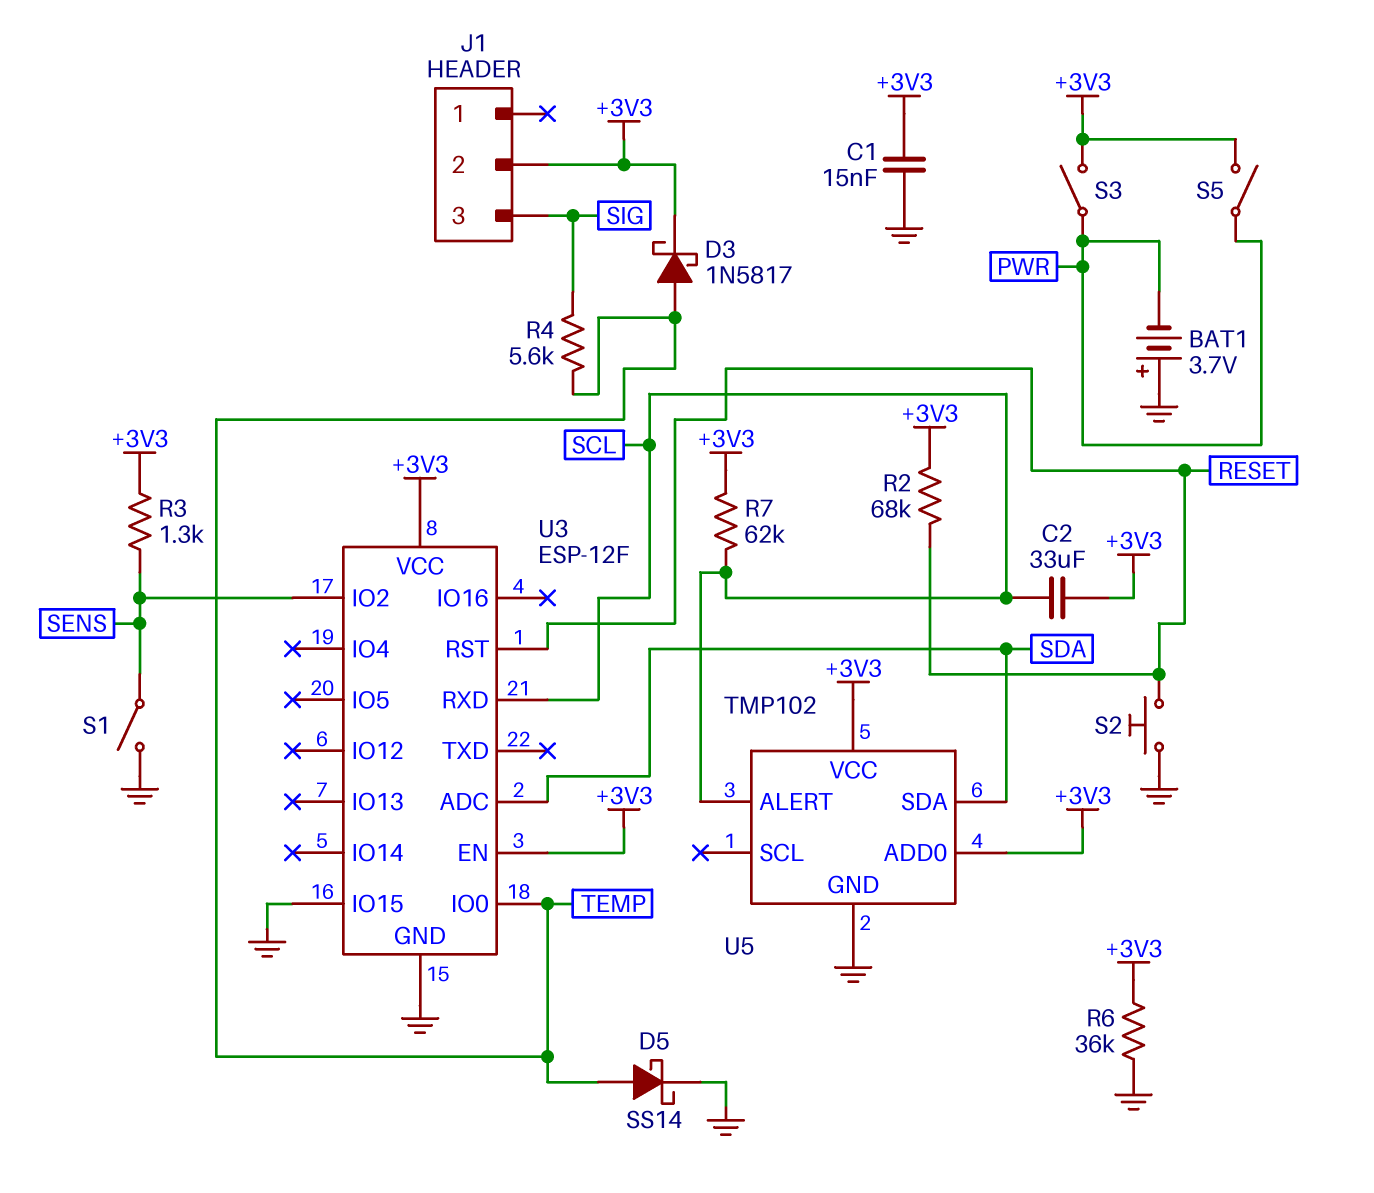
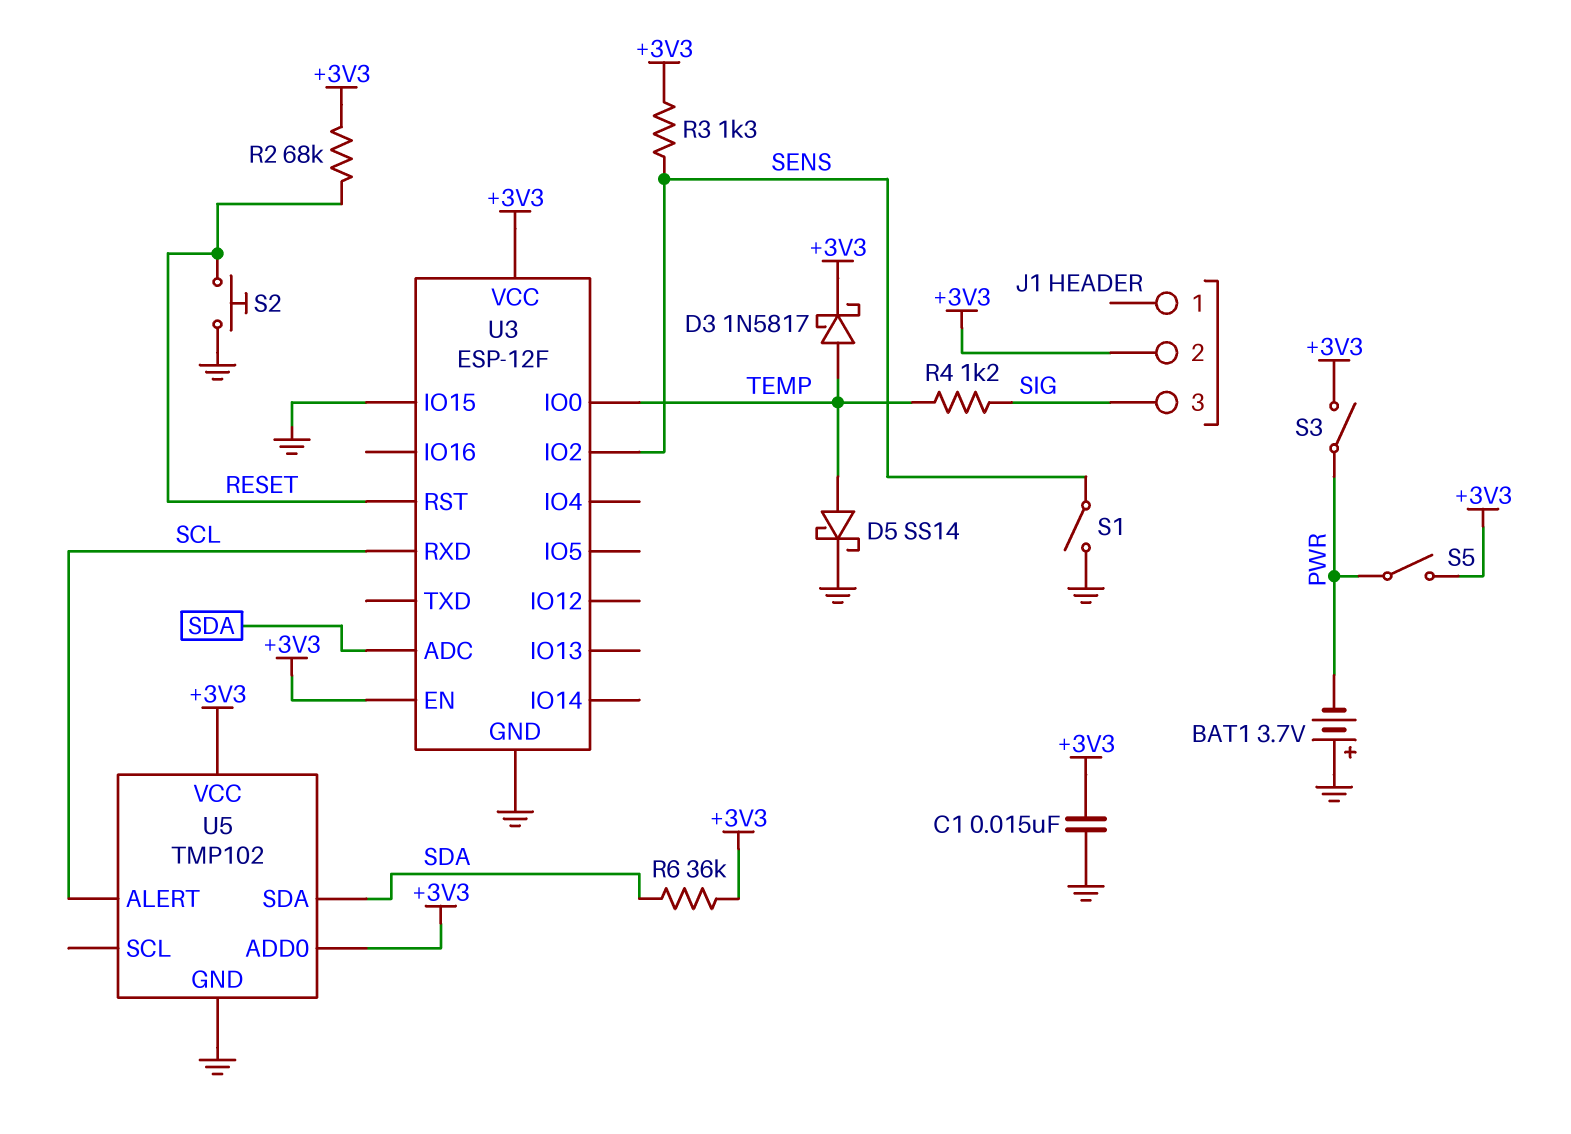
C2: 33uF (+3V3, SCL) -> none
R4: 5.6k (SIG, TEMP) -> 1.2k (SIG, TEMP)
R6: 36k (+3V3, GND) -> 36k (+3V3, SDA)
R7: 62k (+3V3, SCL) -> none

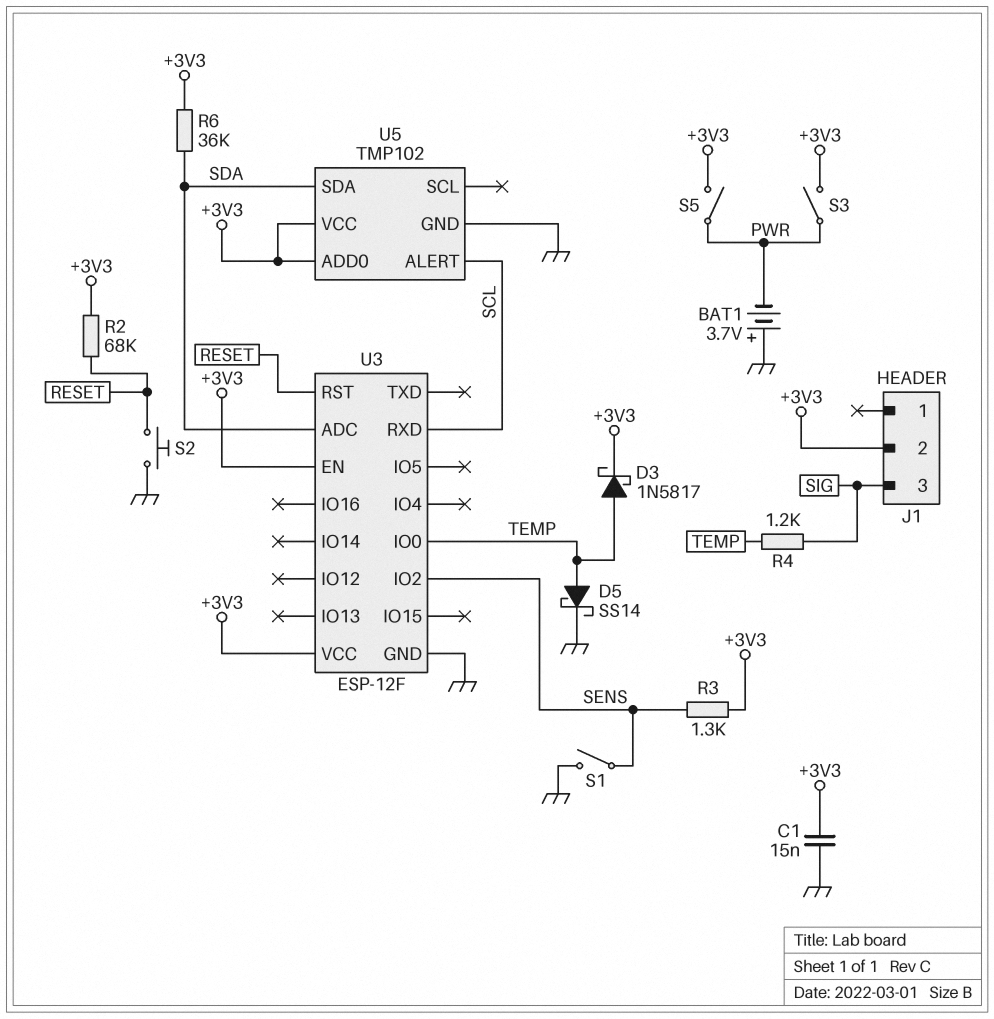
U3 pin IO15: GND -> none

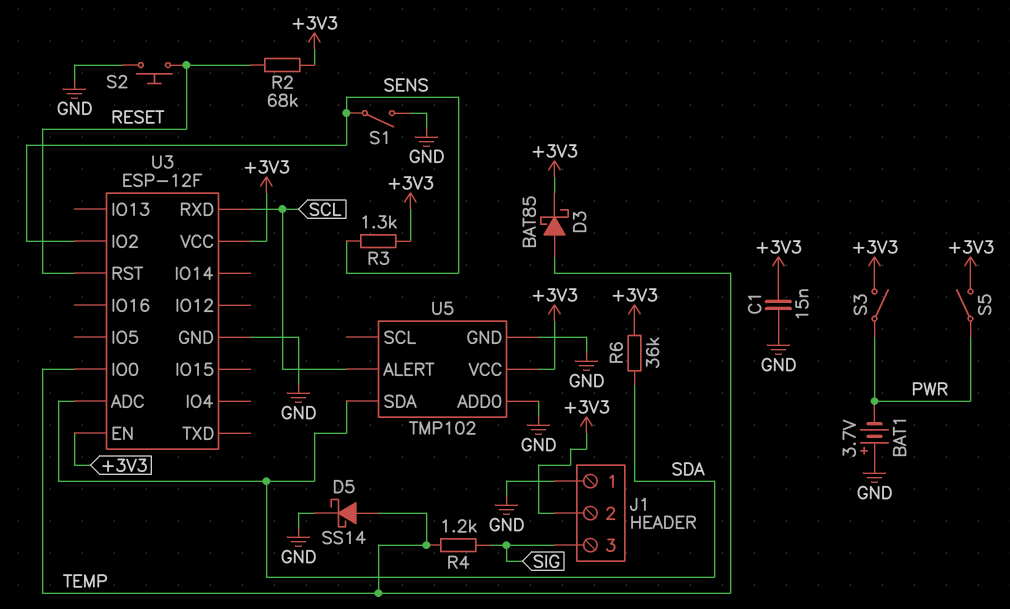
D3: schottky 1N5817 (A TEMP, K +3V3) -> schottky BAT85 (A TEMP, K +3V3)
J1 pin 1: none -> GND
U5 pin ADD0: +3V3 -> GND

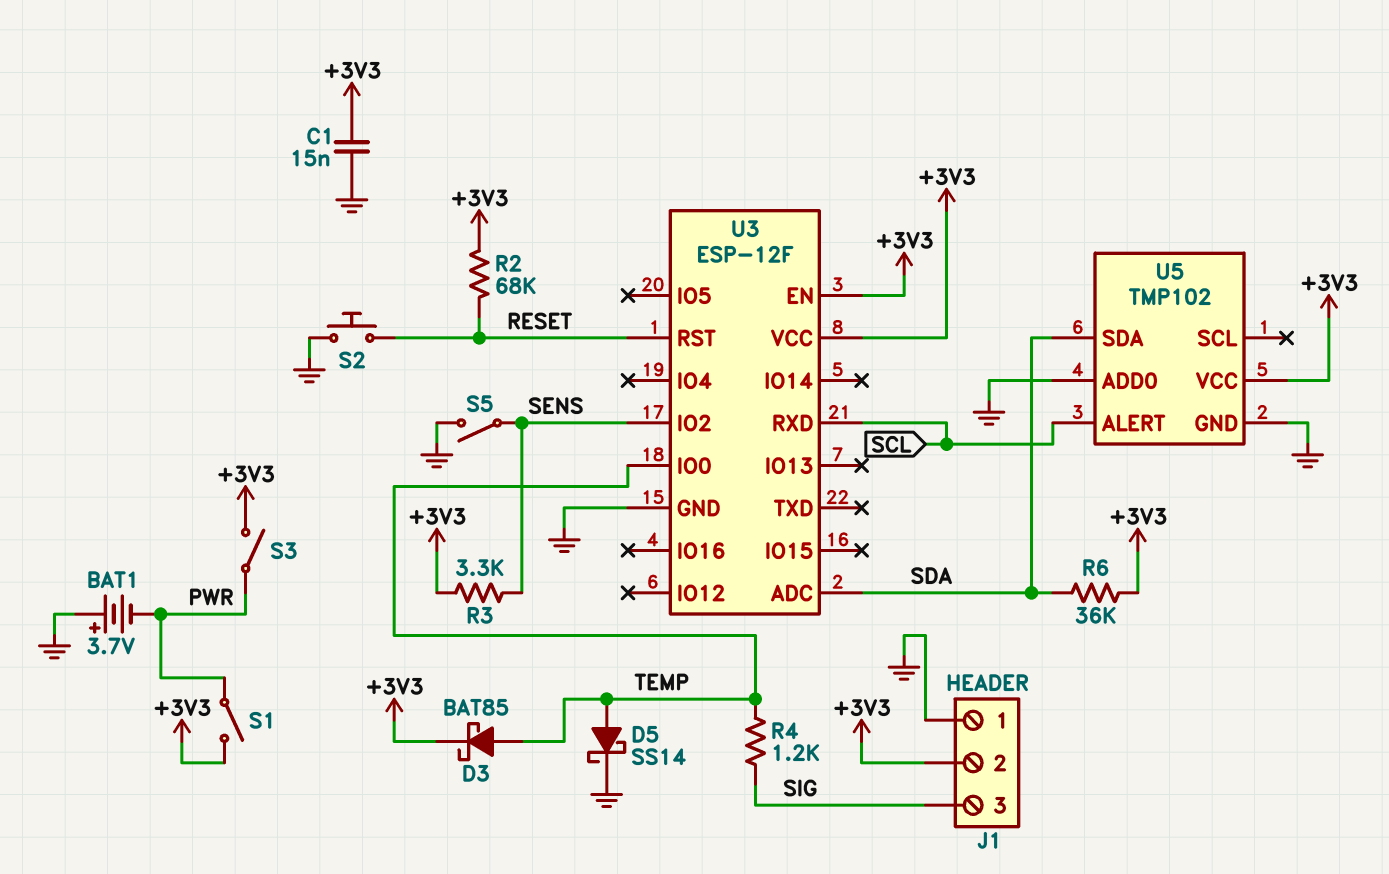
R3: 1.3k (+3V3, SENS) -> 3.3k (+3V3, SENS)
S1: switch (GND, SENS) -> switch (+3V3, PWR)
S5: switch (+3V3, PWR) -> switch (GND, SENS)

